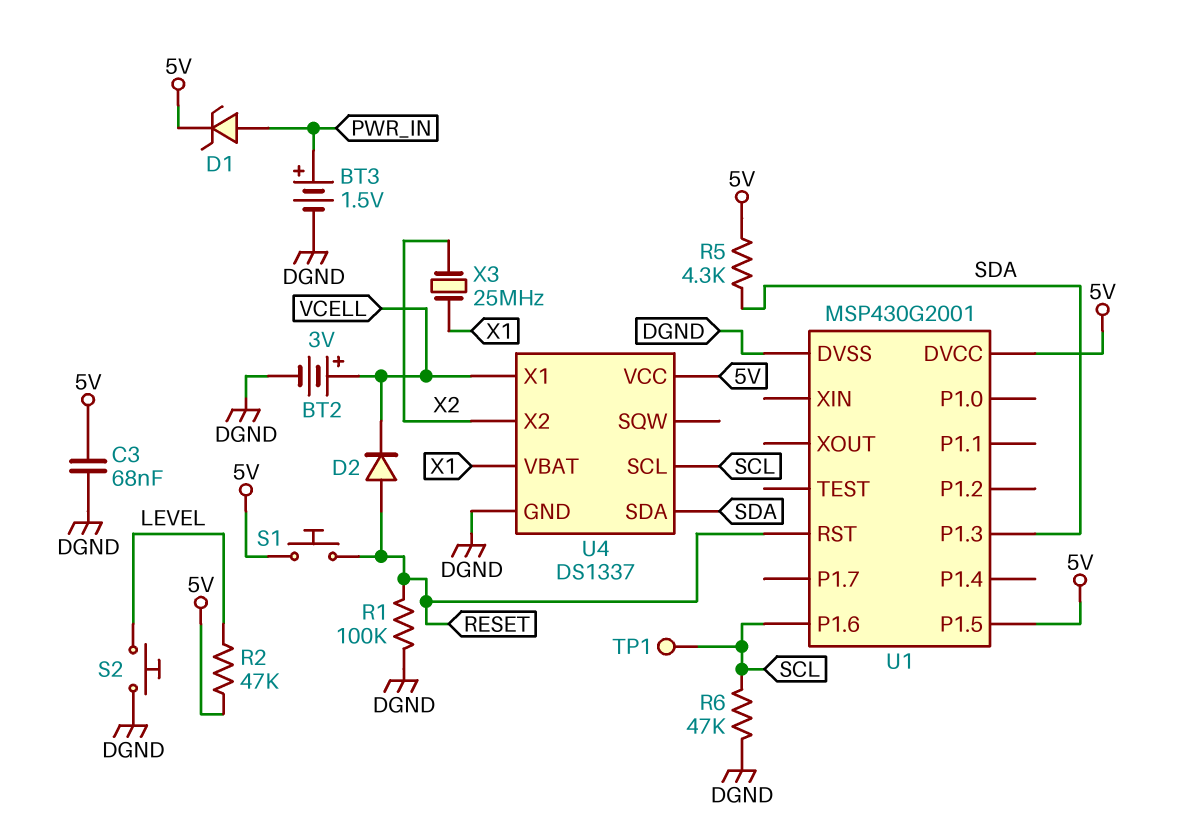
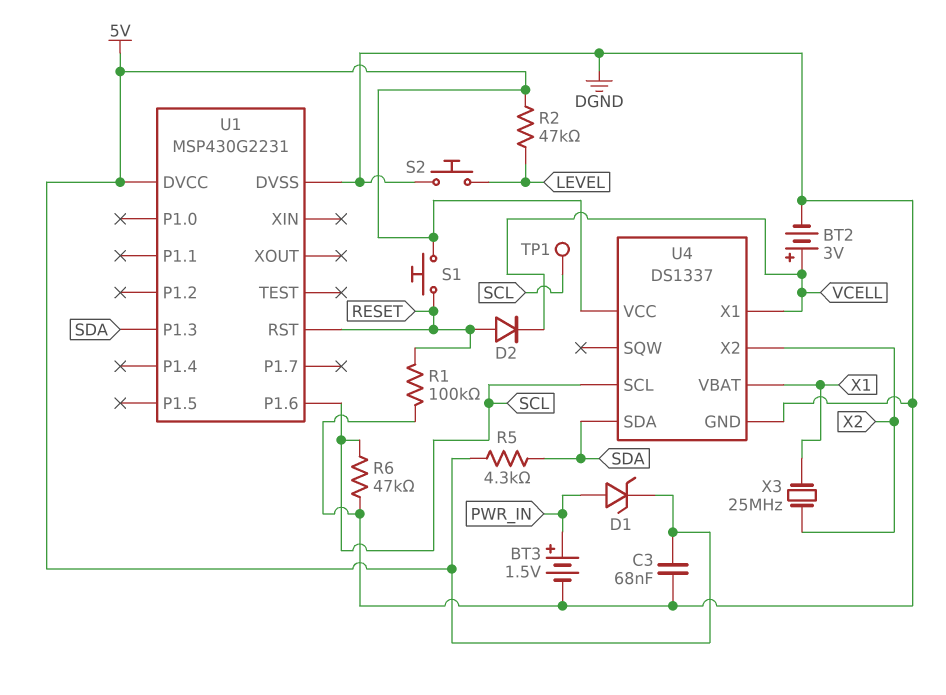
U1: MSP430G2001 -> MSP430G2231
U1 pin P1.5: 5V -> none

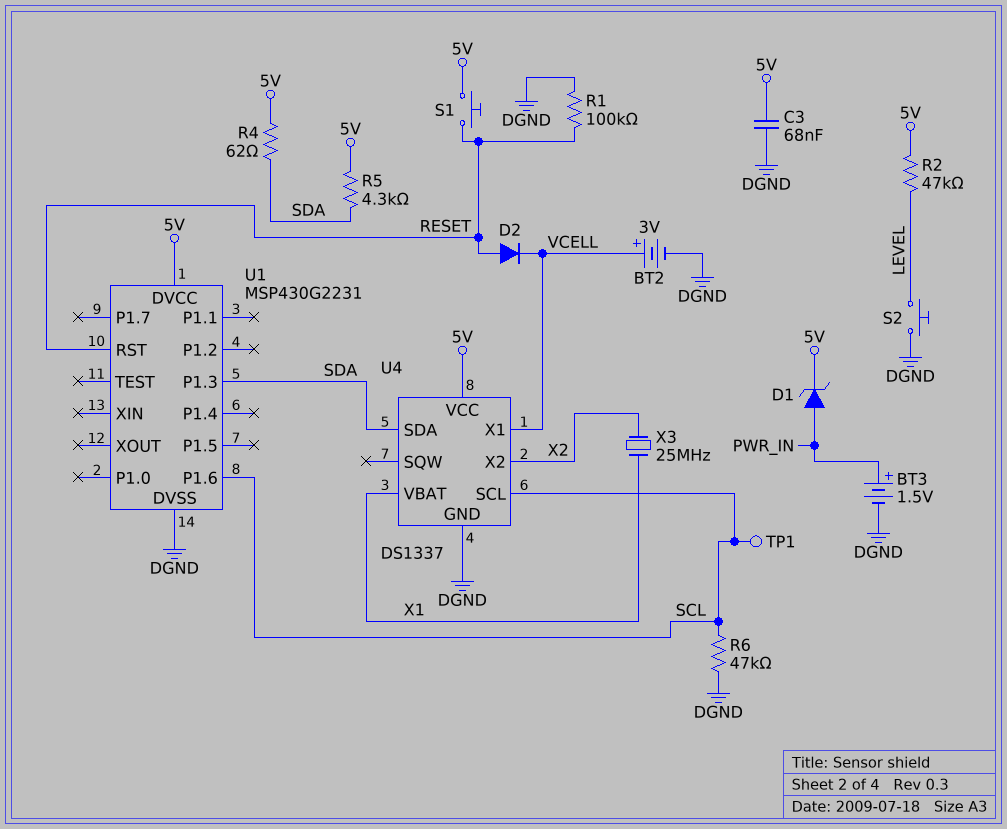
R4: none -> 62 (5V, SDA)

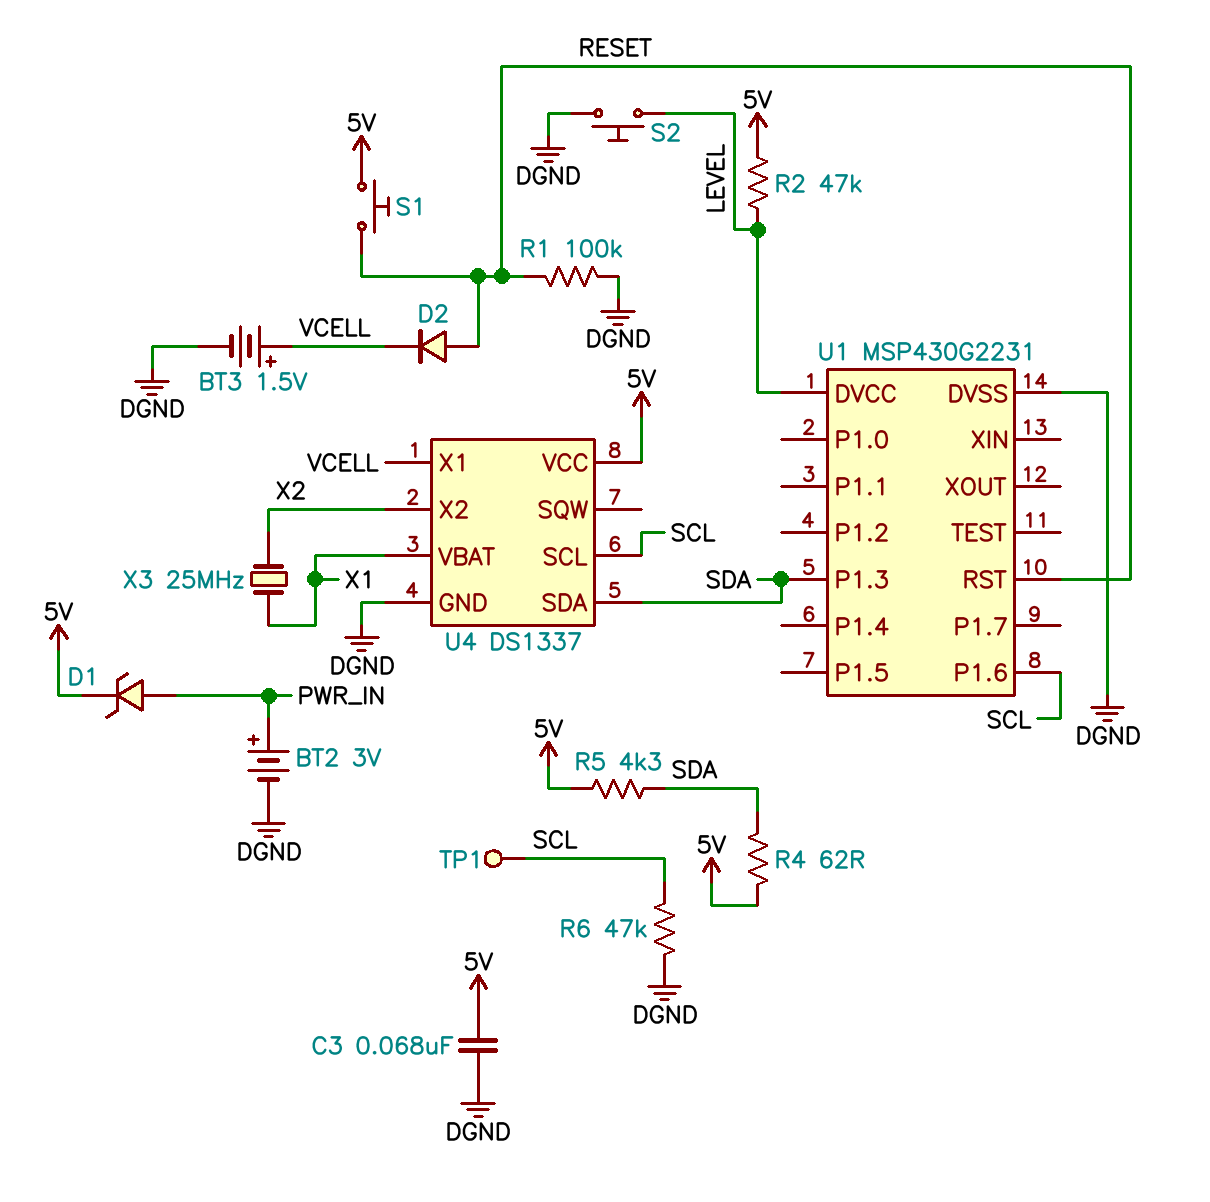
BT2: 3V (plus VCELL, minus DGND) -> 3V (plus PWR_IN, minus DGND)
BT3: 1.5V (plus PWR_IN, minus DGND) -> 1.5V (plus VCELL, minus DGND)
U1 pin DVCC: 5V -> LEVEL

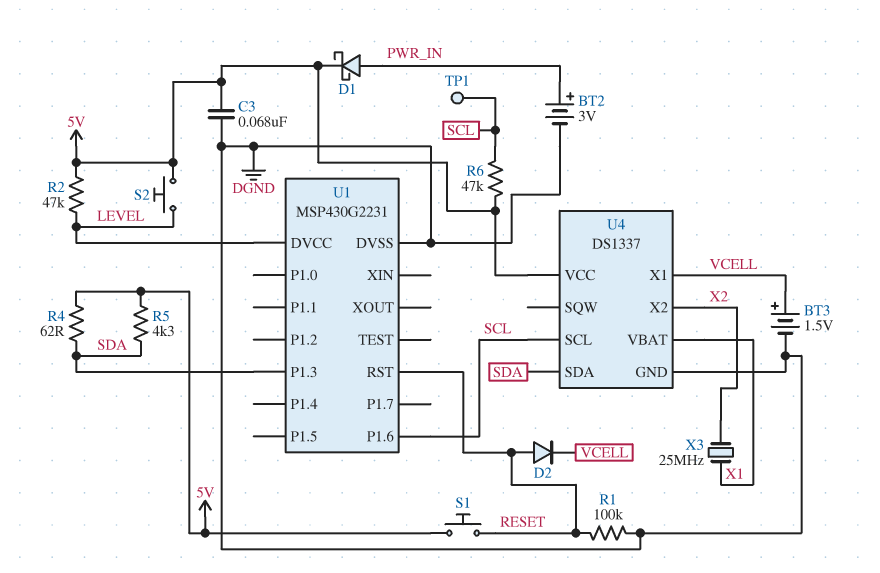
D1: zener (A PWR_IN, K 5V) -> schottky (A PWR_IN, K 5V)
R6: 47k (DGND, SCL) -> 47k (5V, SCL)
S2: button (DGND, LEVEL) -> button (5V, LEVEL)

